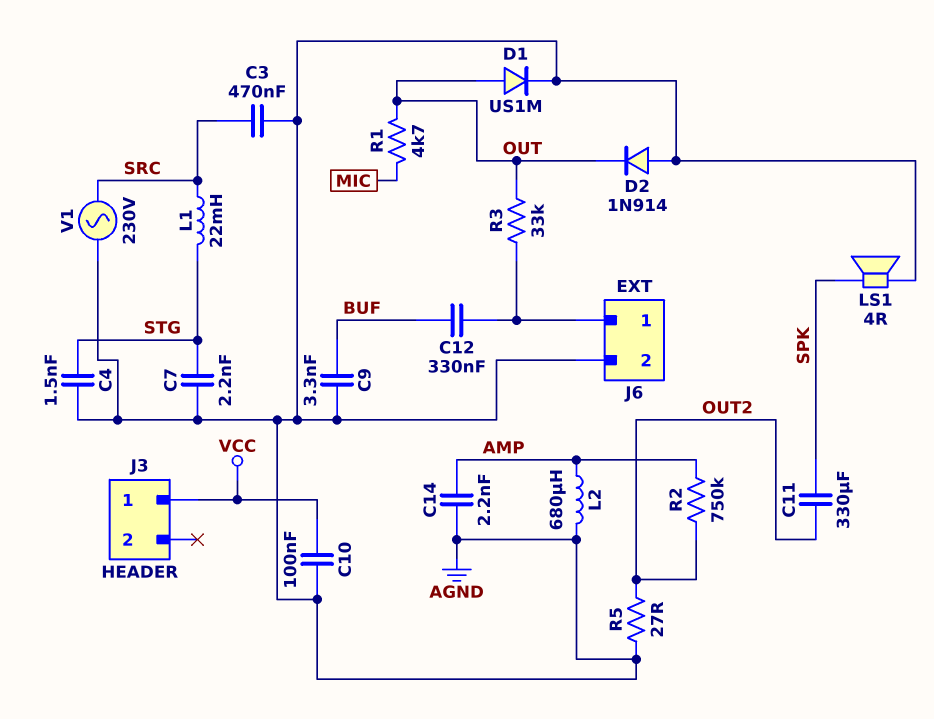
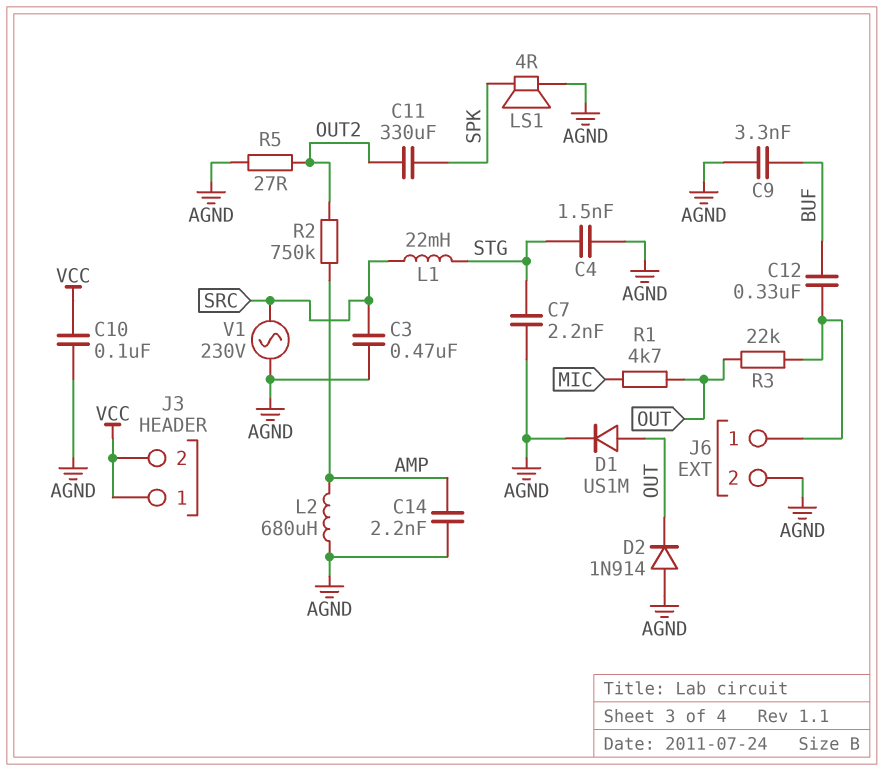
J3 pin 2: none -> VCC
R3: 33k (J6/1, OUT) -> 22k (J6/1, OUT)

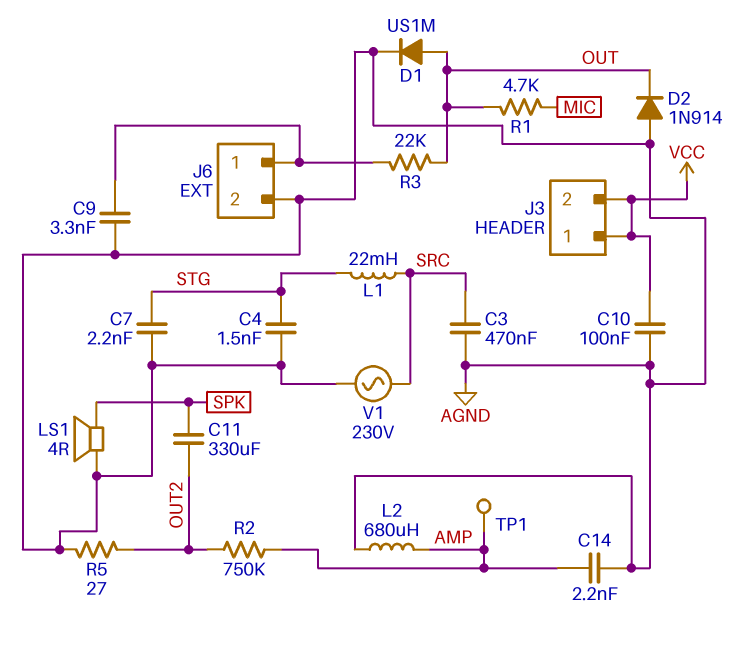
C9: 3.3nF (AGND, BUF) -> 3.3nF (AGND, J6/1)
C12: 330nF (BUF, J6/1) -> none
TP1: none -> test point (AMP)

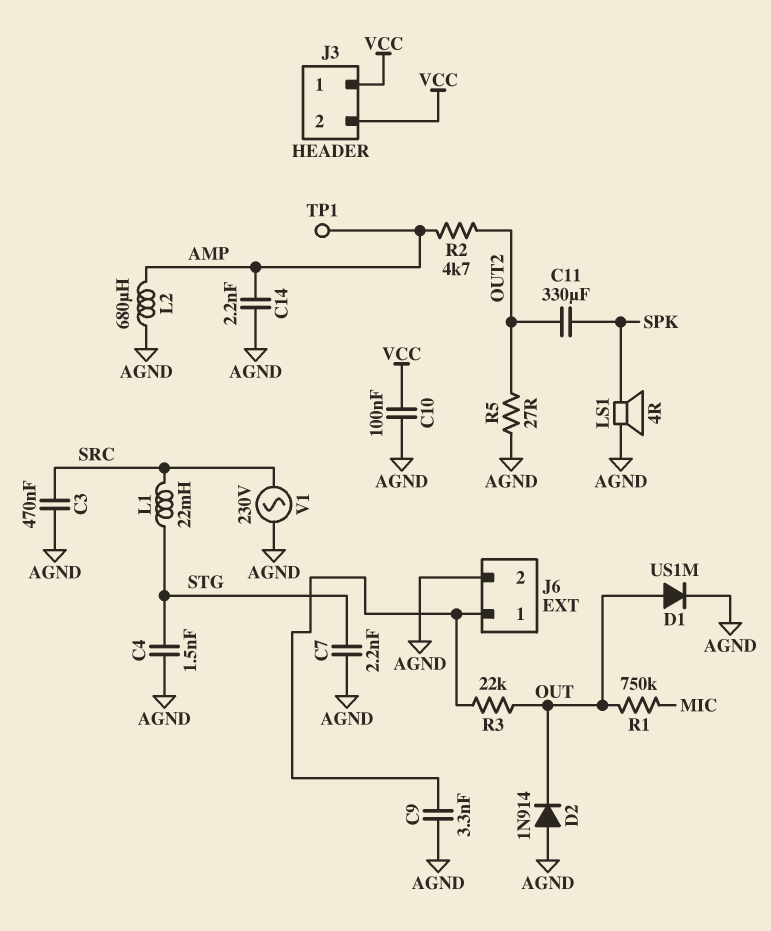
R1: 4.7k (MIC, OUT) -> 750k (MIC, OUT)
R2: 750k (AMP, OUT2) -> 4.7k (AMP, OUT2)

